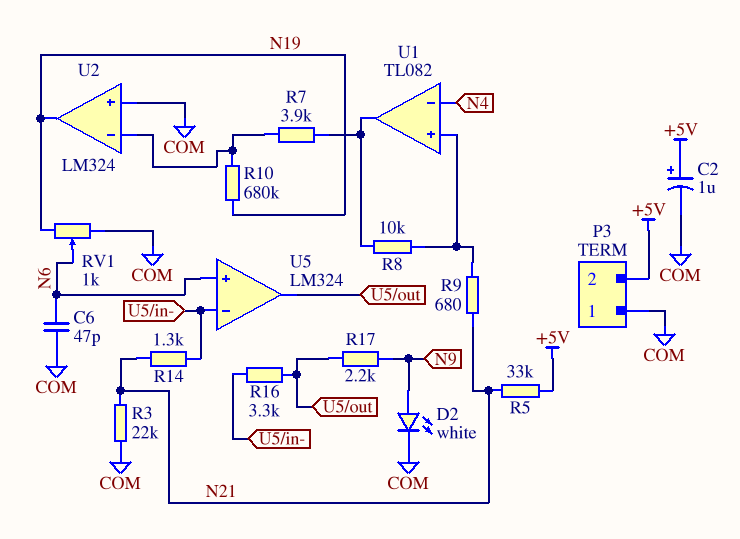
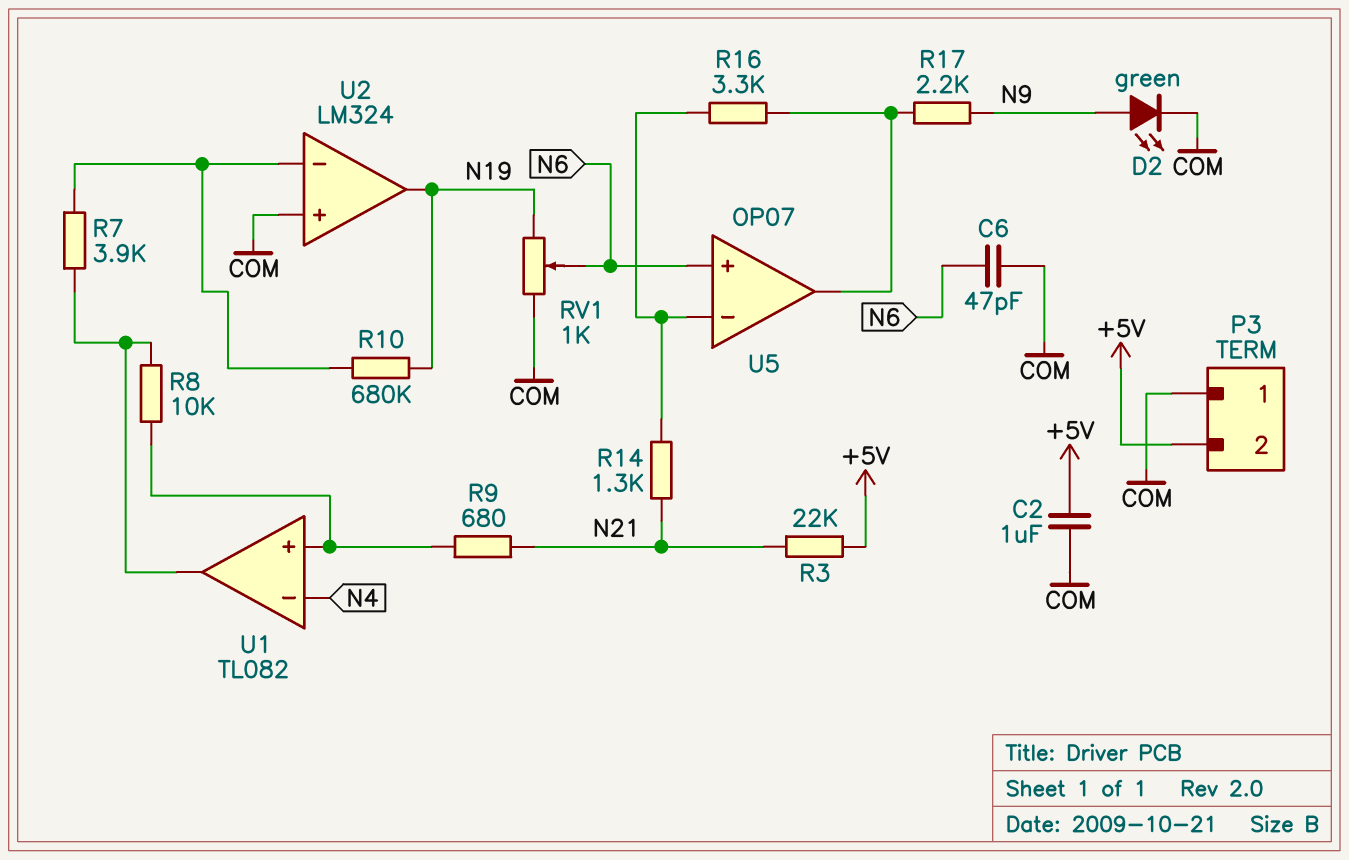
C2: 1uF (plus +5V, minus COM) -> 1uF (+5V, COM)
D2: LED white (A N9, K COM) -> LED green (A N9, K COM)
R3: 22k (COM, N21) -> 22k (+5V, N21)
R5: 33k (+5V, N21) -> none
U5: LM324 -> OP07

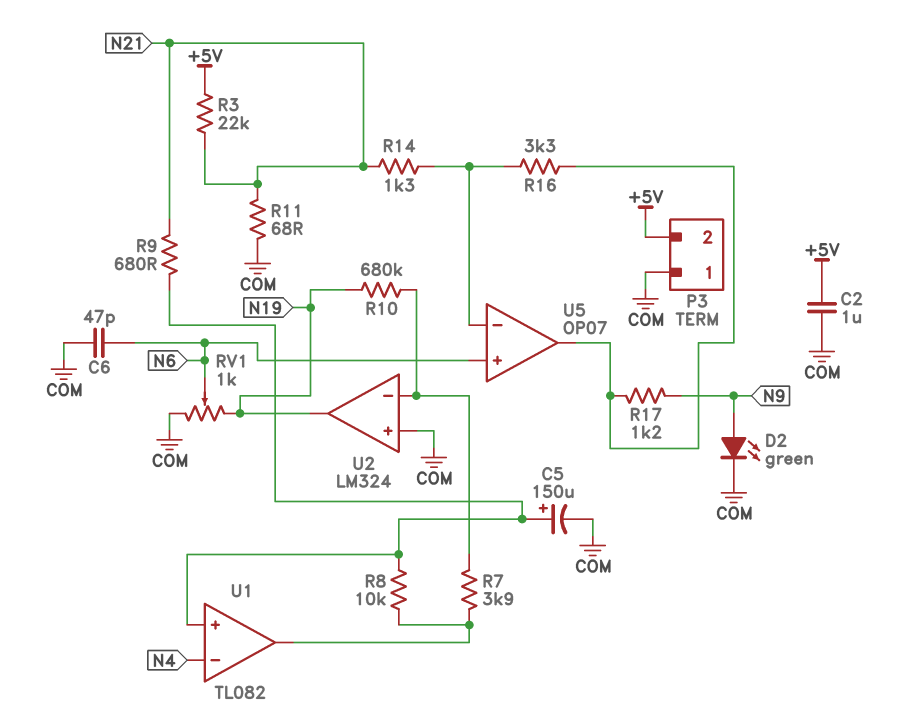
C5: none -> 150uF (plus U1/in+, minus COM)
R11: none -> 68 (COM, N21)
R17: 2.2k (N9, U5/out) -> 1.2k (N9, U5/out)

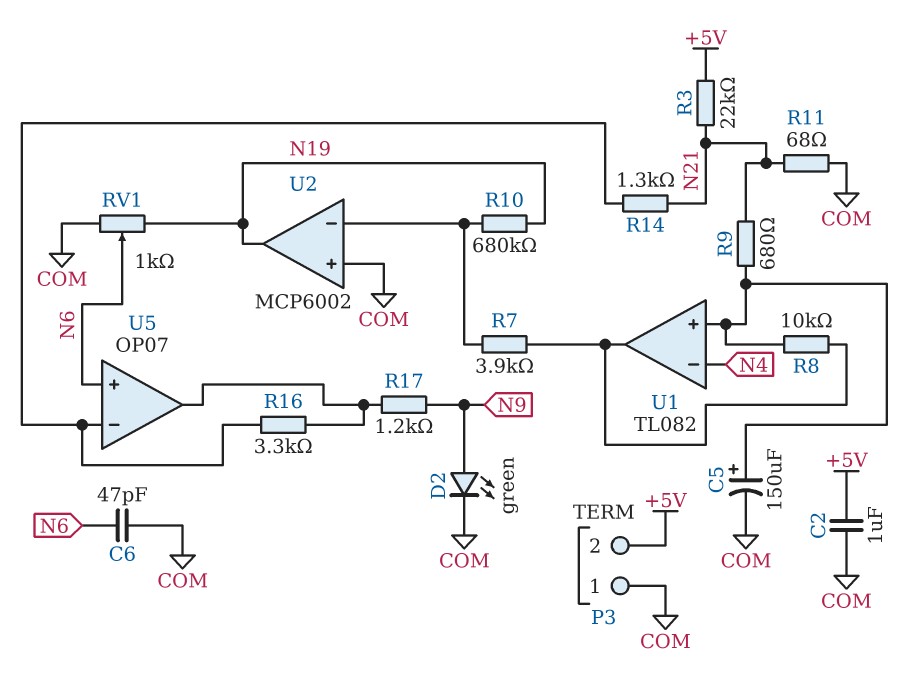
U2: LM324 -> MCP6002

